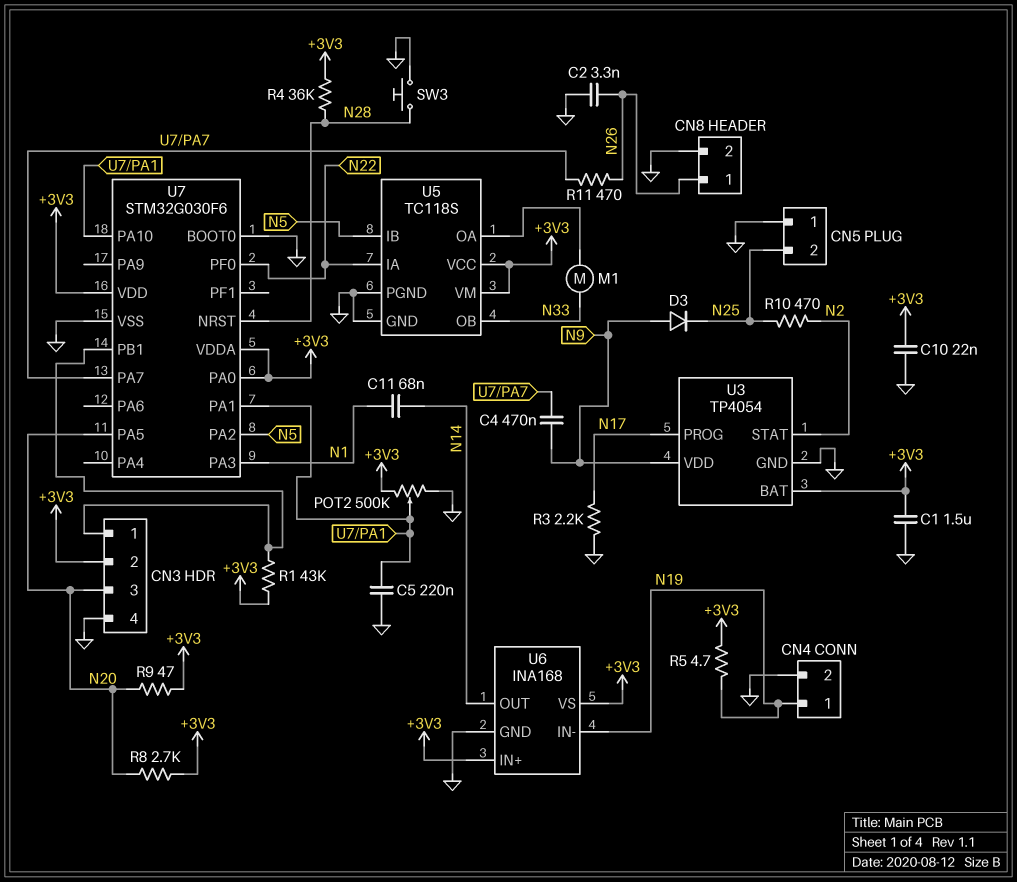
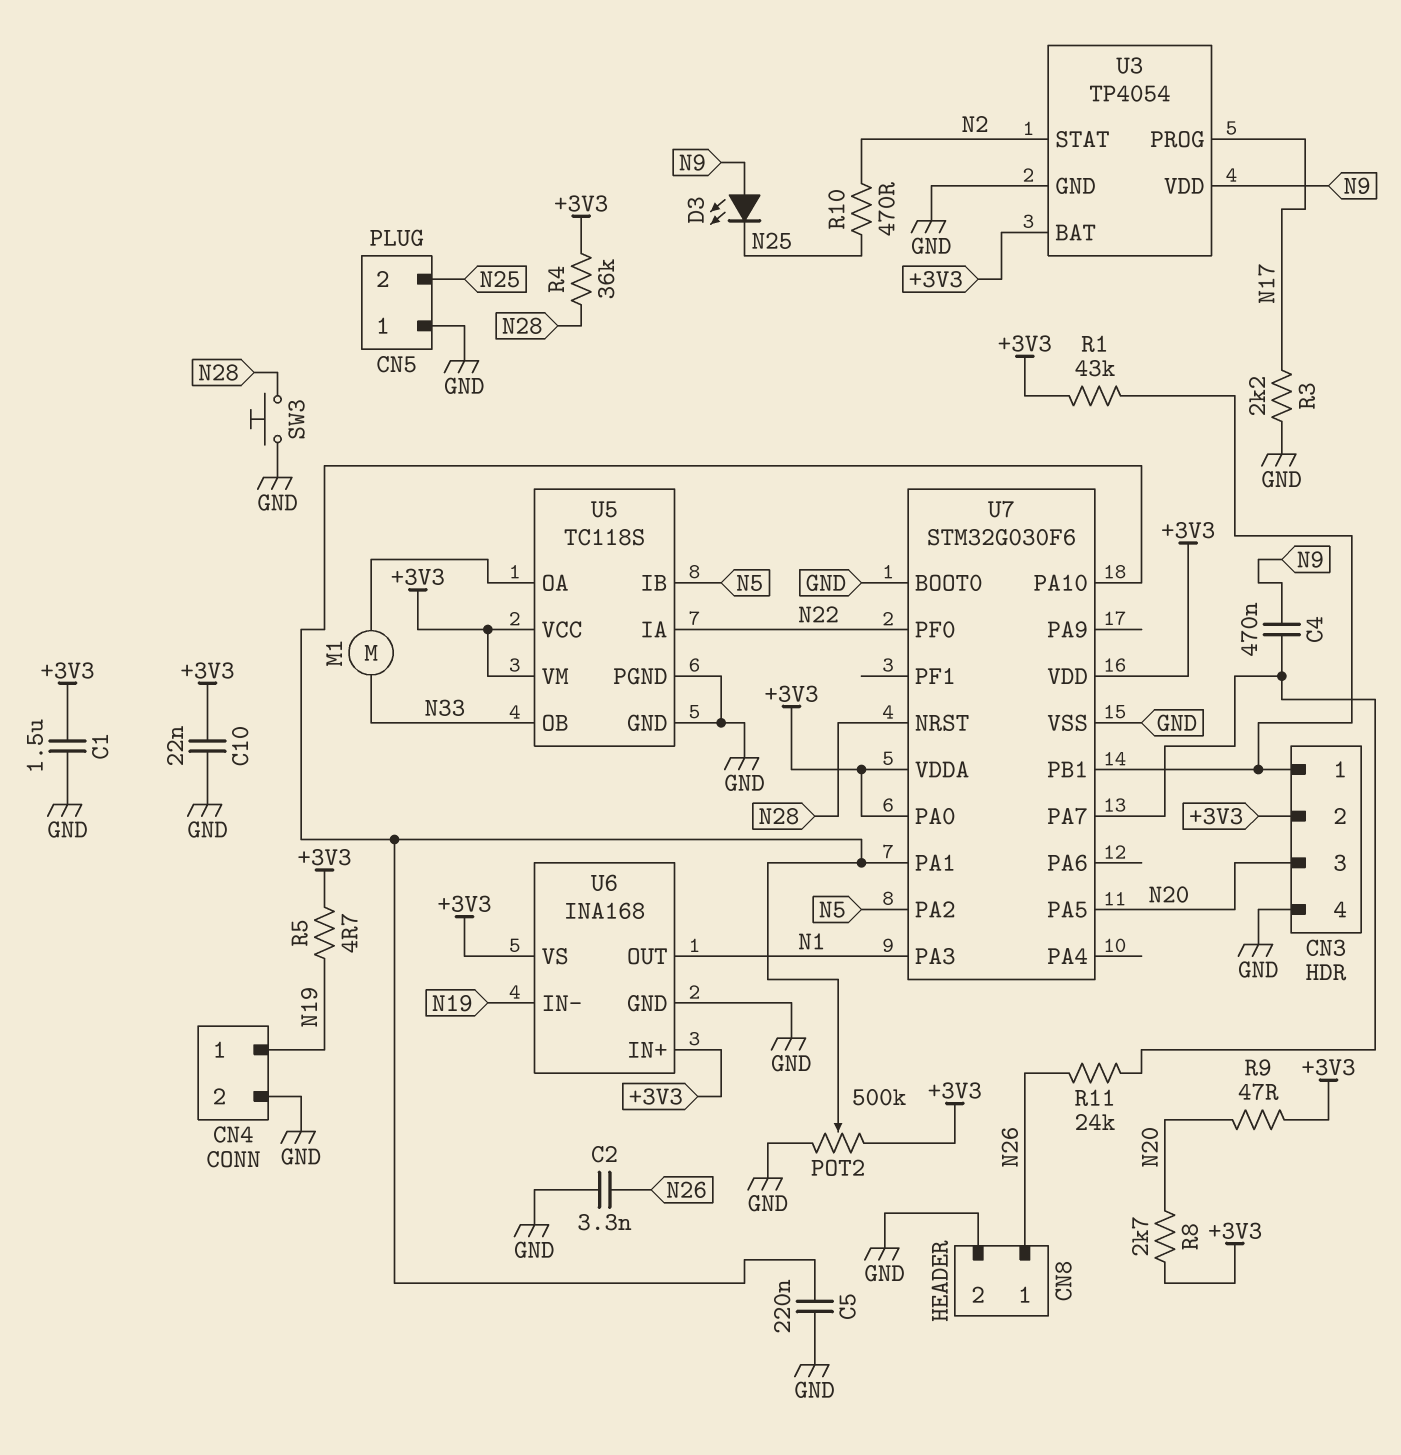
C11: 68nF (N1, N14) -> none
D3: diode (A N9, K N25) -> LED (A N9, K N25)
R11: 470 (N26, U7/PA7) -> 24k (N26, U7/PA7)
U6 pin OUT: N14 -> N1

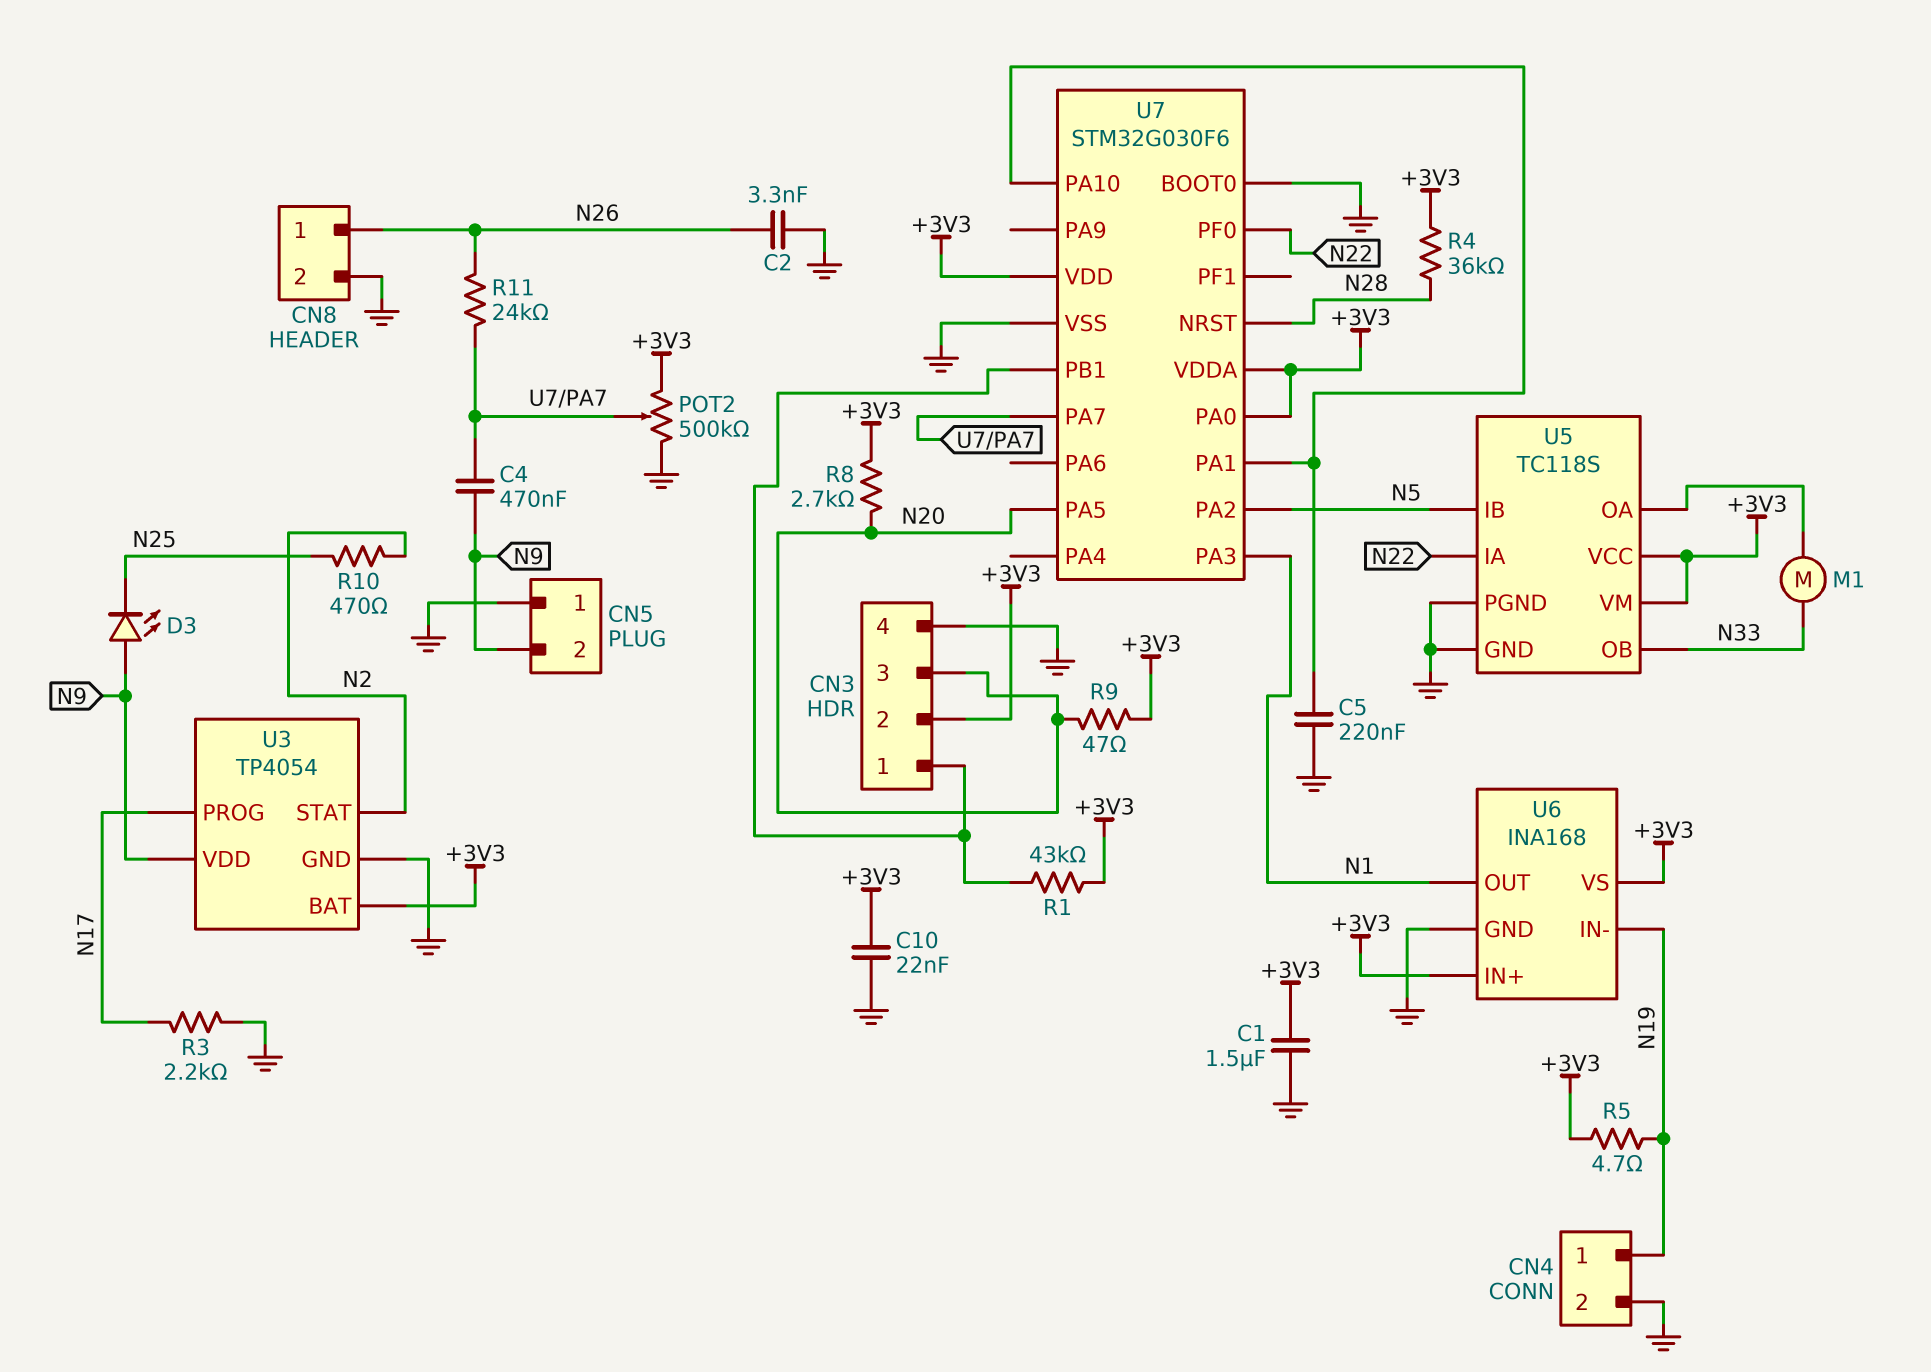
CN5 pin 2: N25 -> N9
POT2: 500k (+3V3, GND, wiper U7/PA1) -> 500k (+3V3, GND, wiper U7/PA7)
SW3: button (GND, N28) -> none

